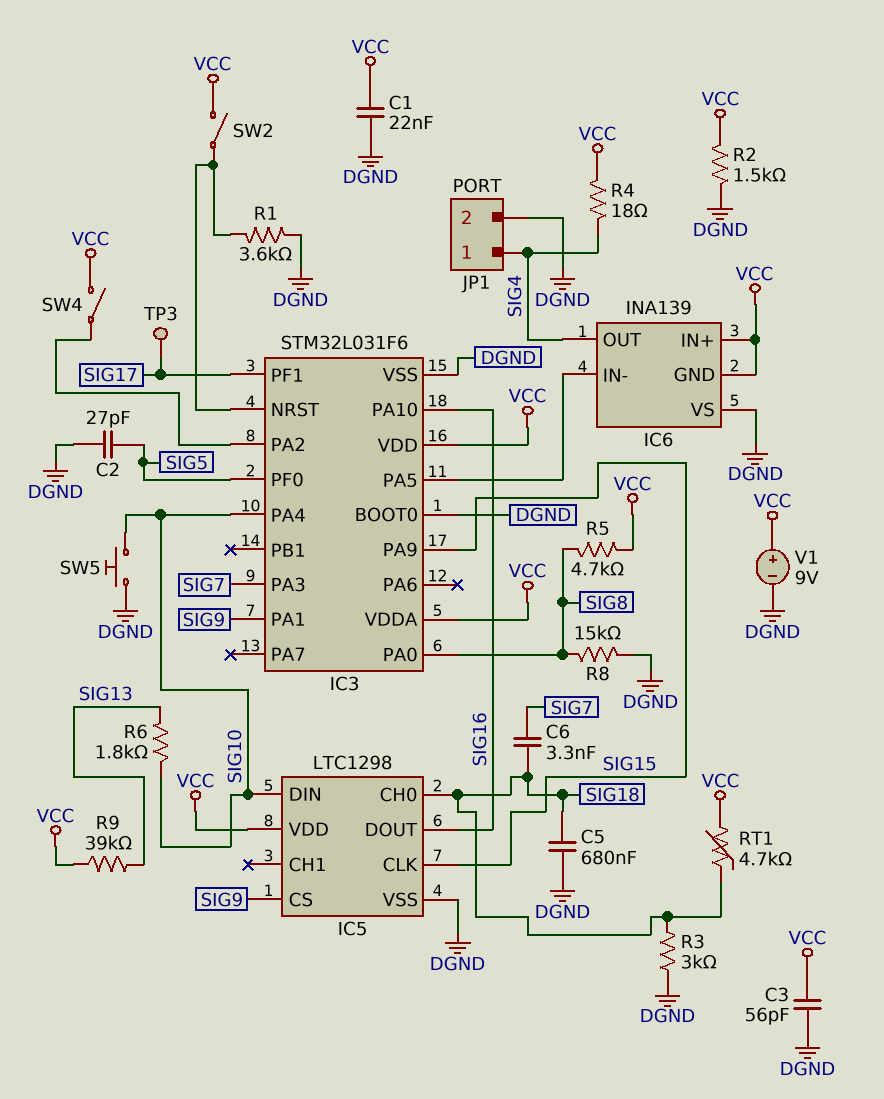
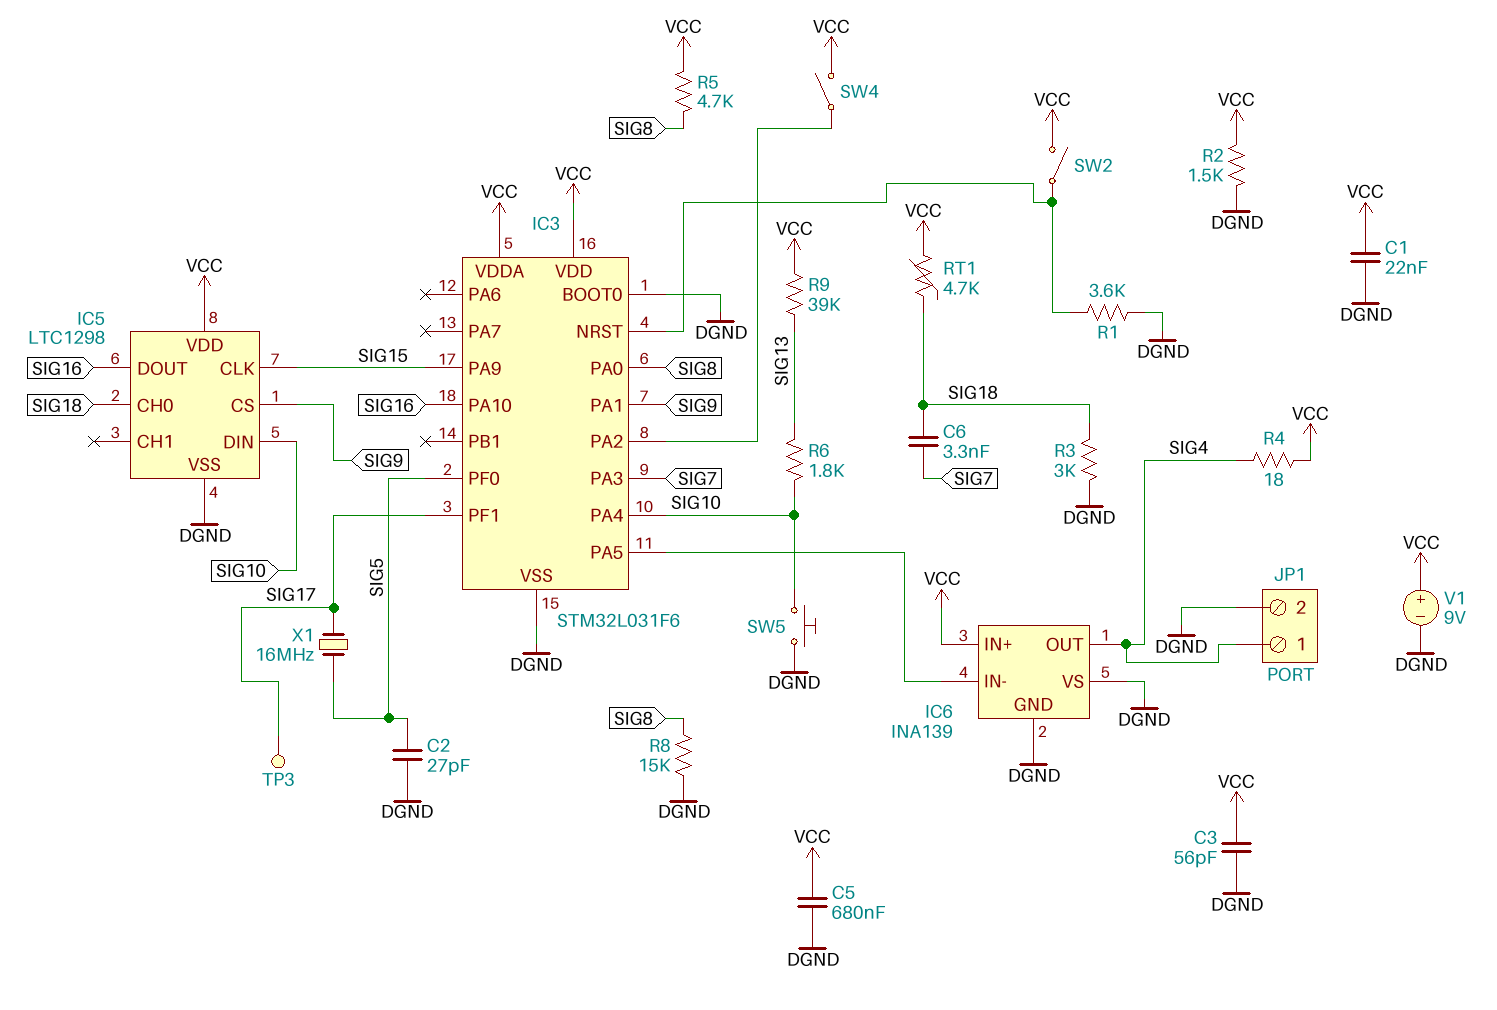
C5: 680nF (DGND, SIG18) -> 680nF (DGND, VCC)
IC6 pin GND: VCC -> DGND
X1: none -> 16MHz (SIG5, SIG17)

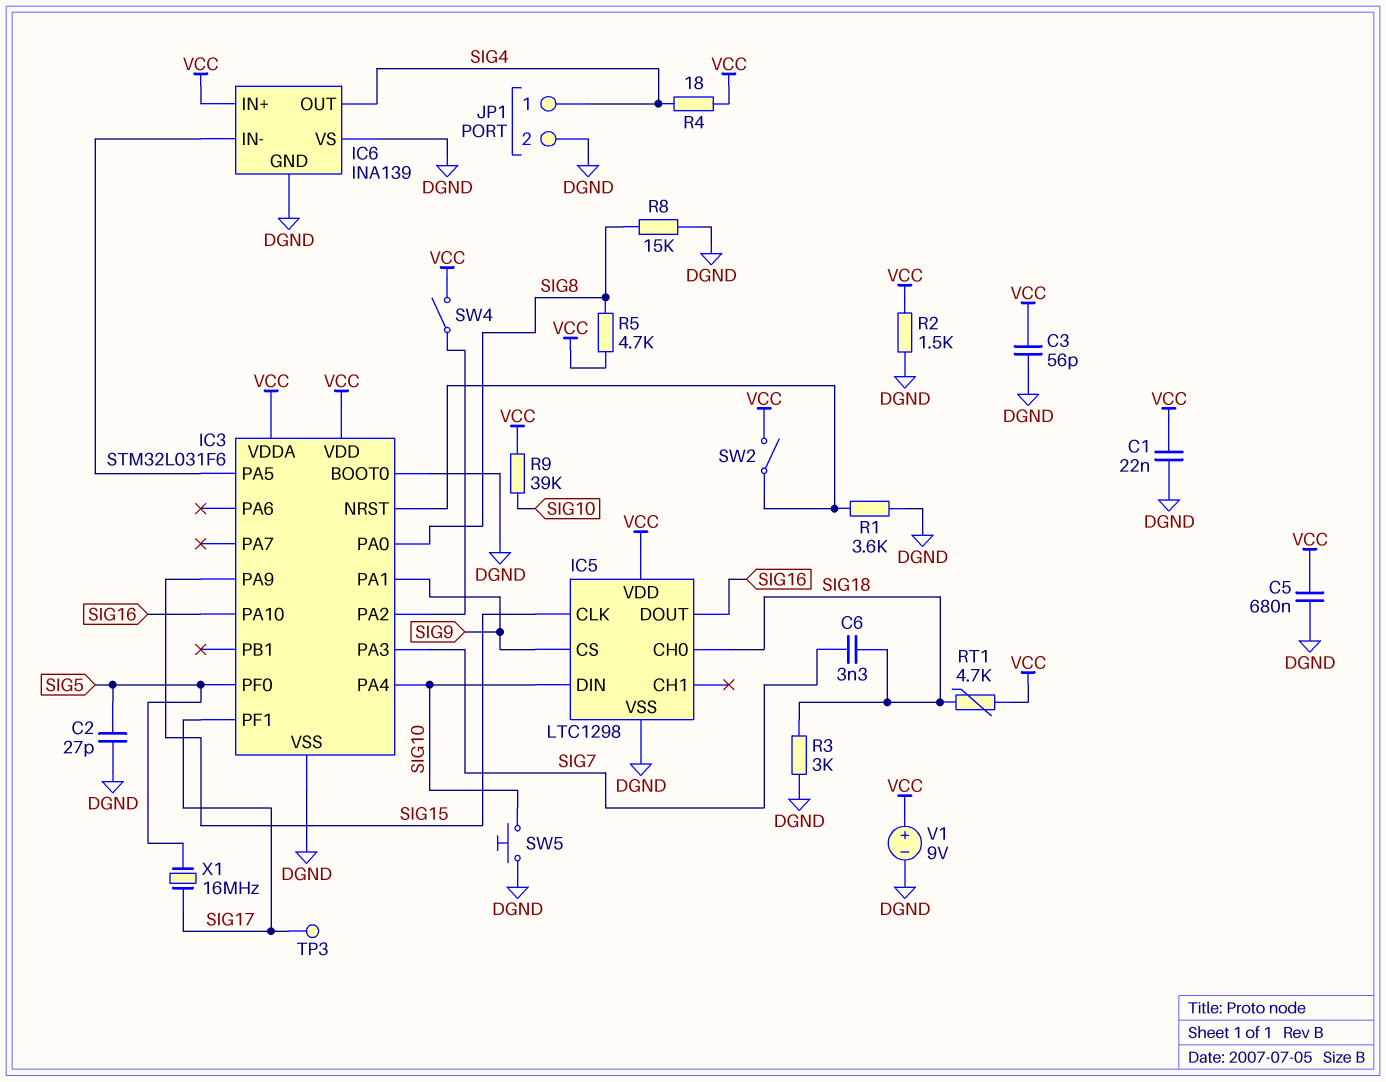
R6: 1.8k (SIG10, SIG13) -> none
R9: 39k (SIG13, VCC) -> 39k (SIG10, VCC)

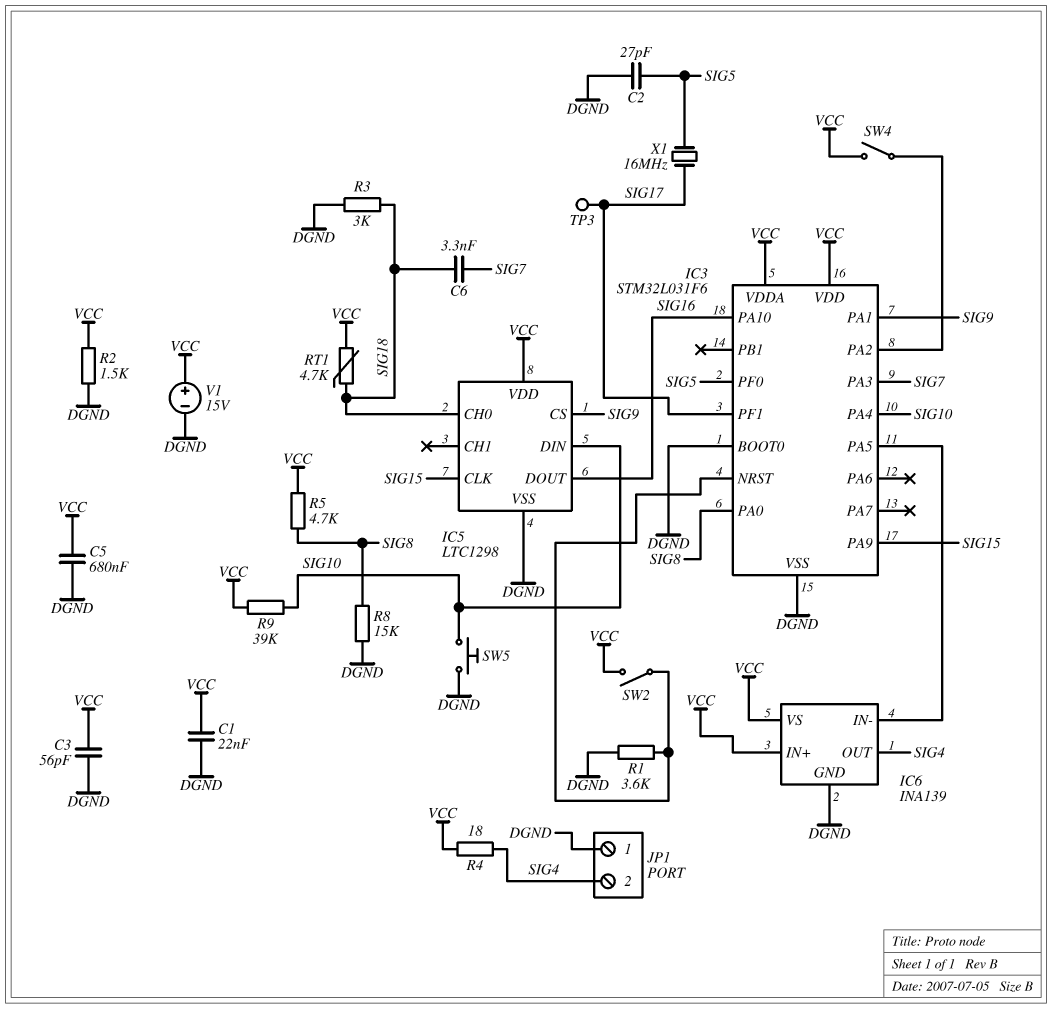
IC6 pin VS: DGND -> VCC
JP1 pin 1: SIG4 -> DGND
JP1 pin 2: DGND -> SIG4
V1: 9V (plus VCC, minus DGND) -> 15V (plus VCC, minus DGND)

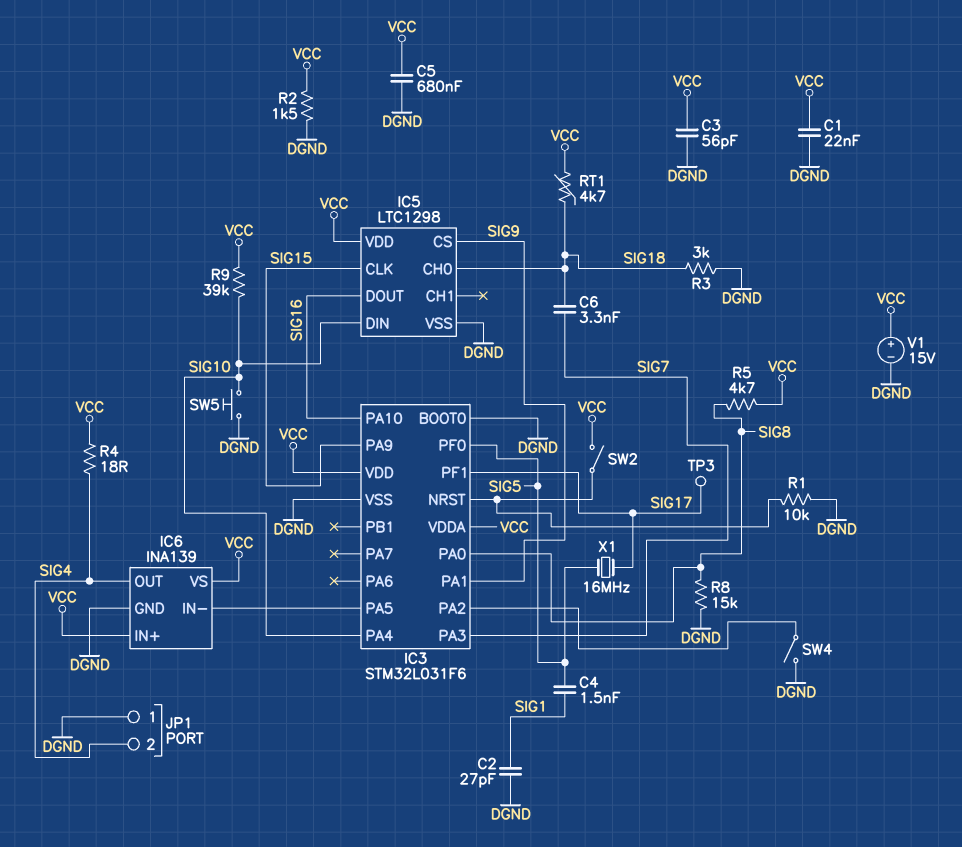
C2: 27pF (DGND, SIG5) -> 27pF (DGND, SIG1)
C4: none -> 1.5nF (SIG1, SIG5)
R1: 3.6k (DGND, IC3/NRST) -> 10k (DGND, IC3/NRST)
SW4: switch (IC3/PA2, VCC) -> switch (DGND, IC3/PA2)

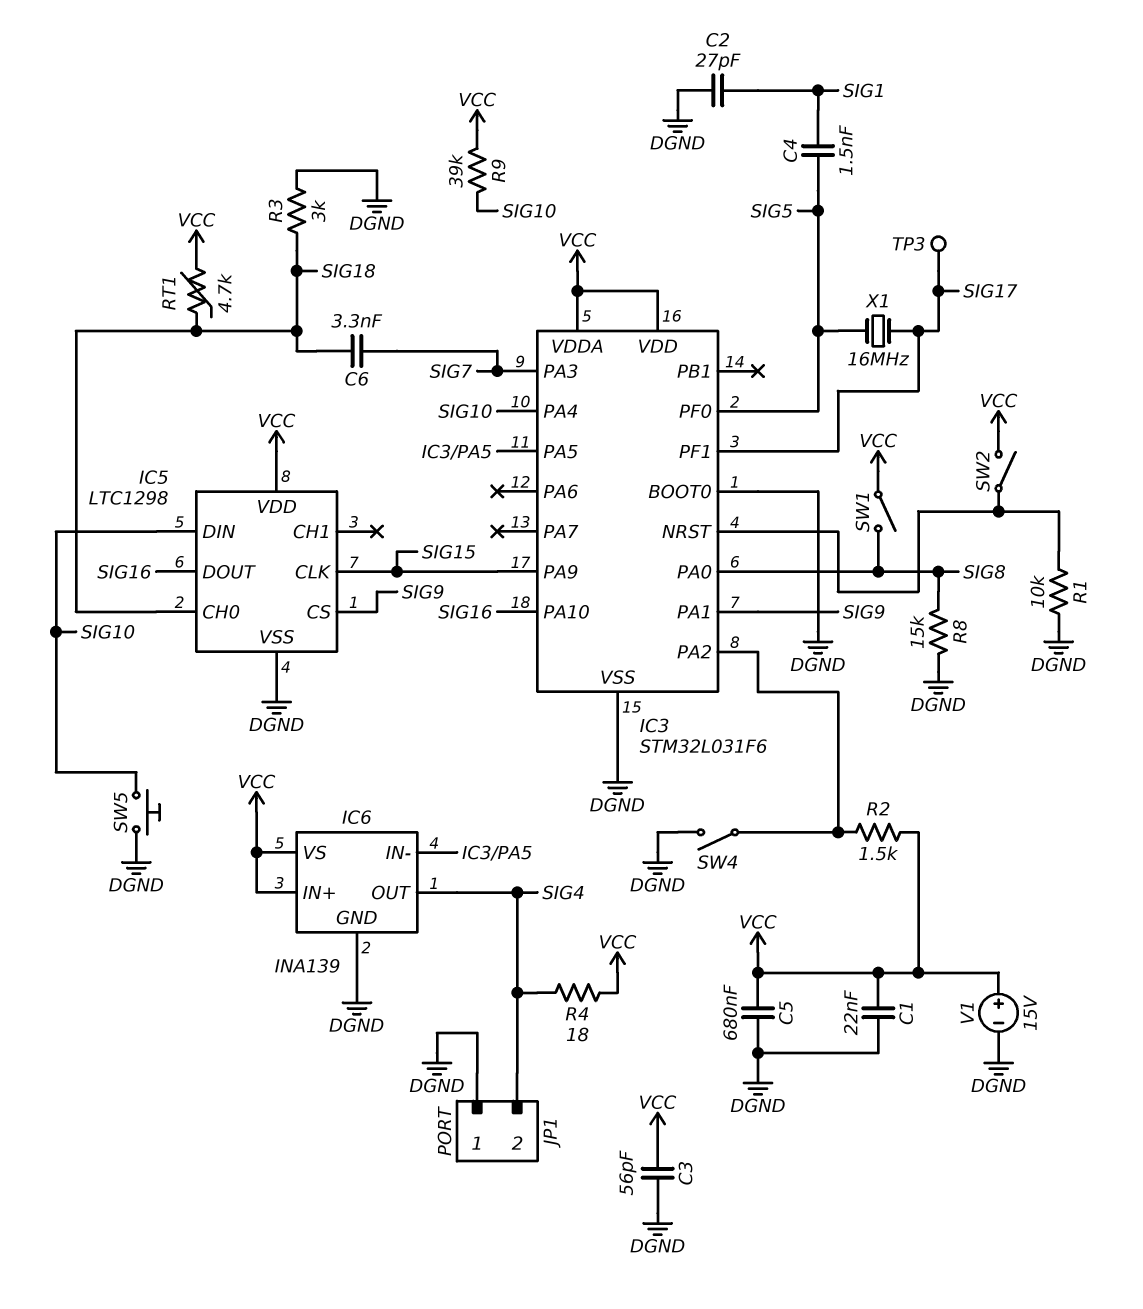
R2: 1.5k (DGND, VCC) -> 1.5k (IC3/PA2, VCC)
R5: 4.7k (SIG8, VCC) -> none
SW1: none -> switch (SIG8, VCC)

